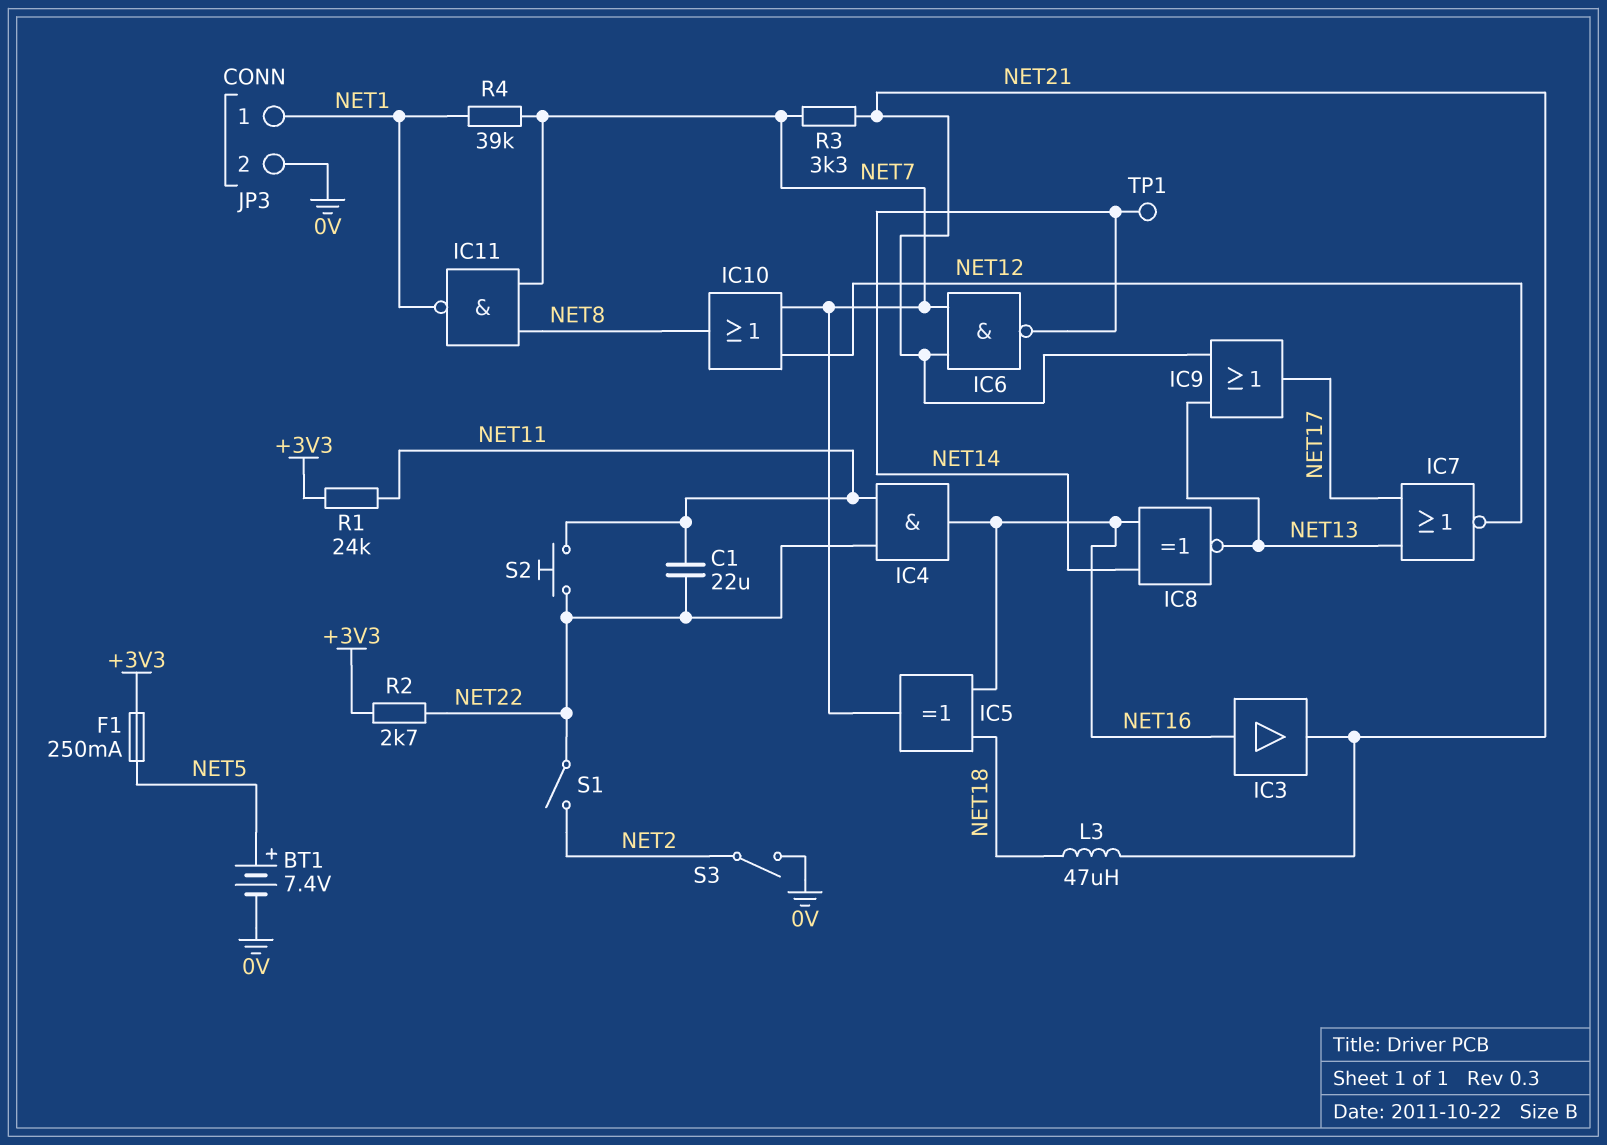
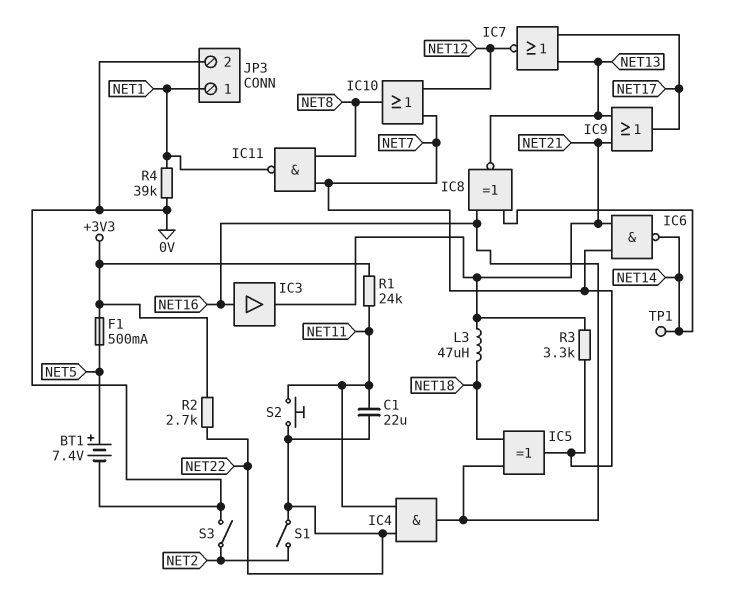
F1: 250mA (+3V3, NET5) -> 500mA (+3V3, NET5)
R4: 39k (NET1, NET7) -> 39k (0V, NET1)

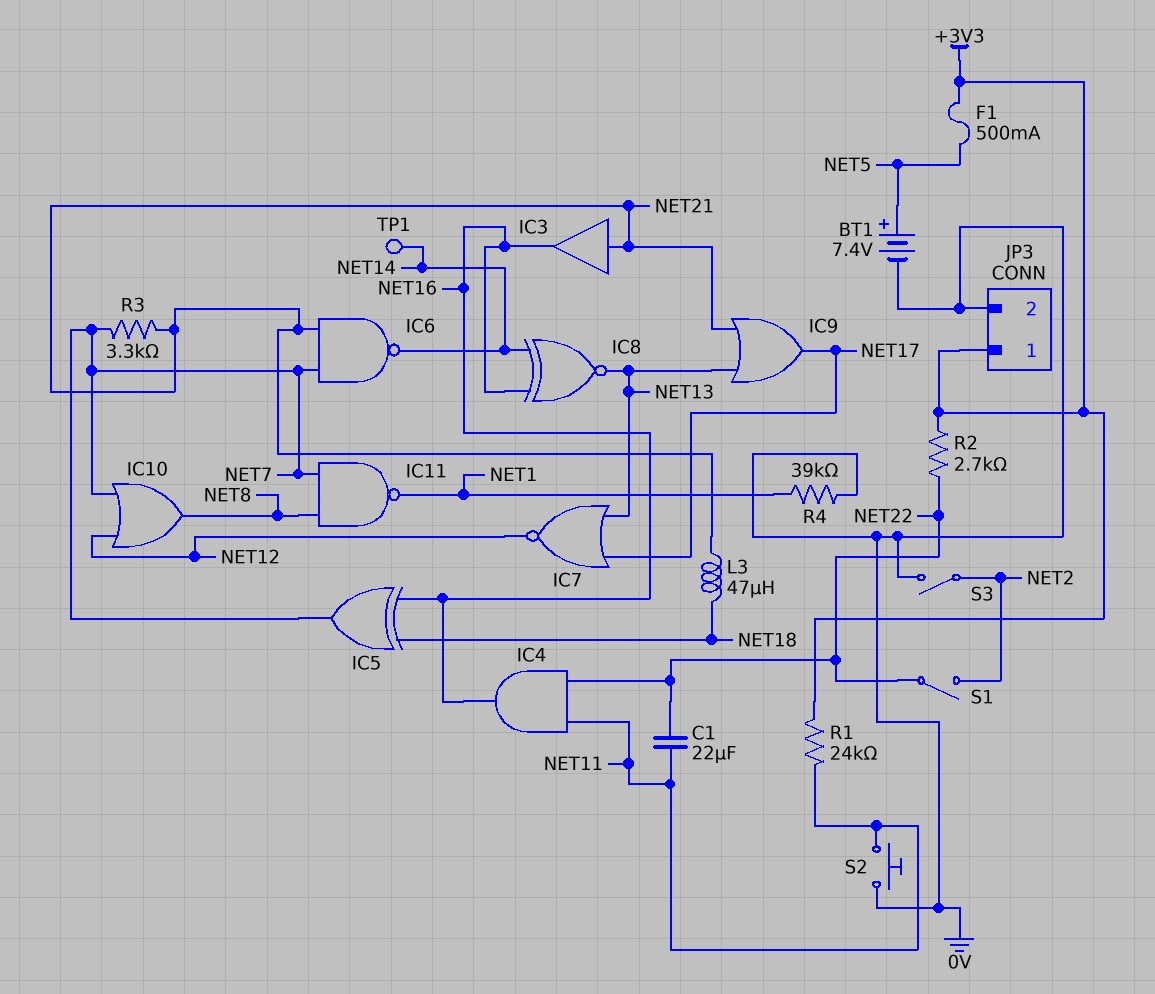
IC3: buffer (in NET16, out NET21) -> buffer (in NET21, out NET16)
JP3 pin 1: NET1 -> +3V3
S2: button (NET11, NET22) -> button (0V, NET11)

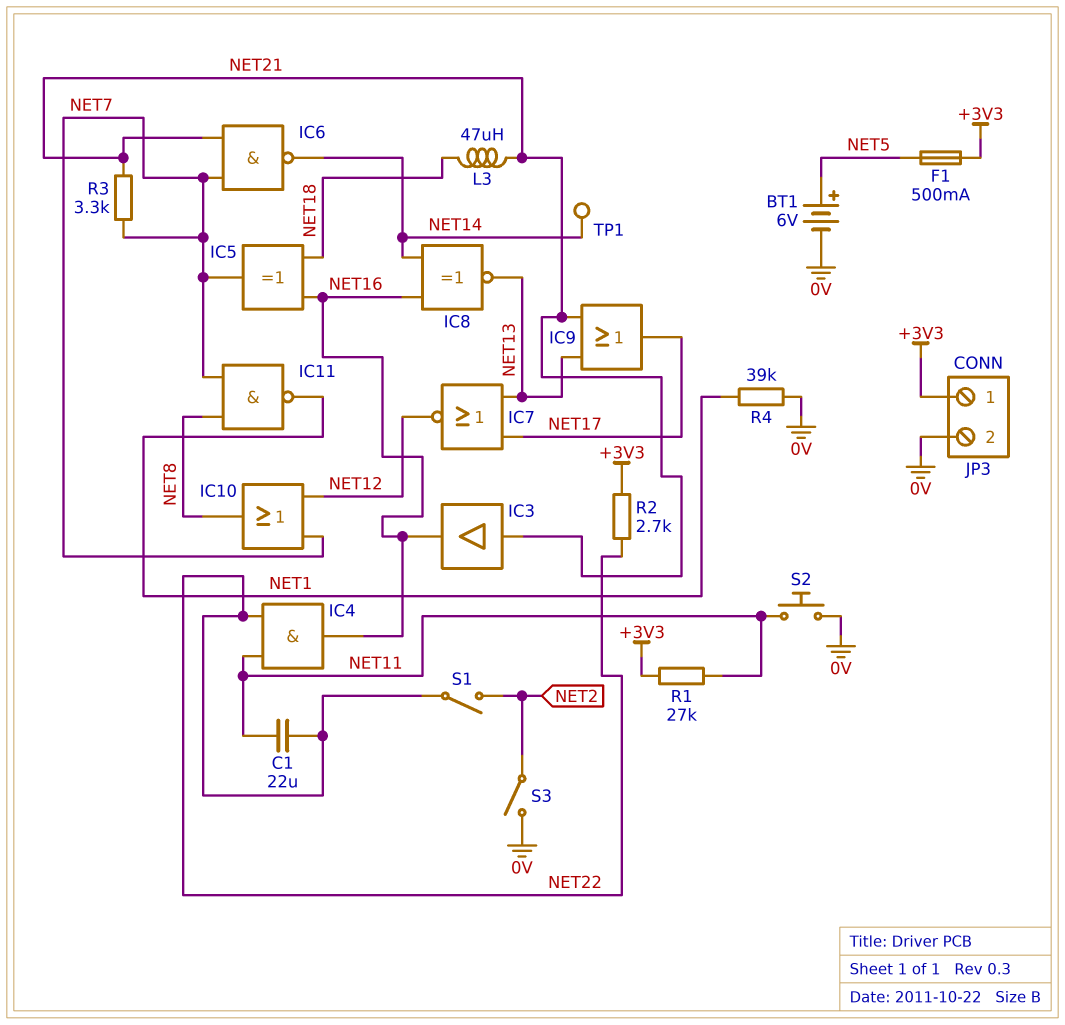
BT1: 7.4V (plus NET5, minus 0V) -> 6V (plus NET5, minus 0V)
R1: 24k (+3V3, NET11) -> 27k (+3V3, NET11)

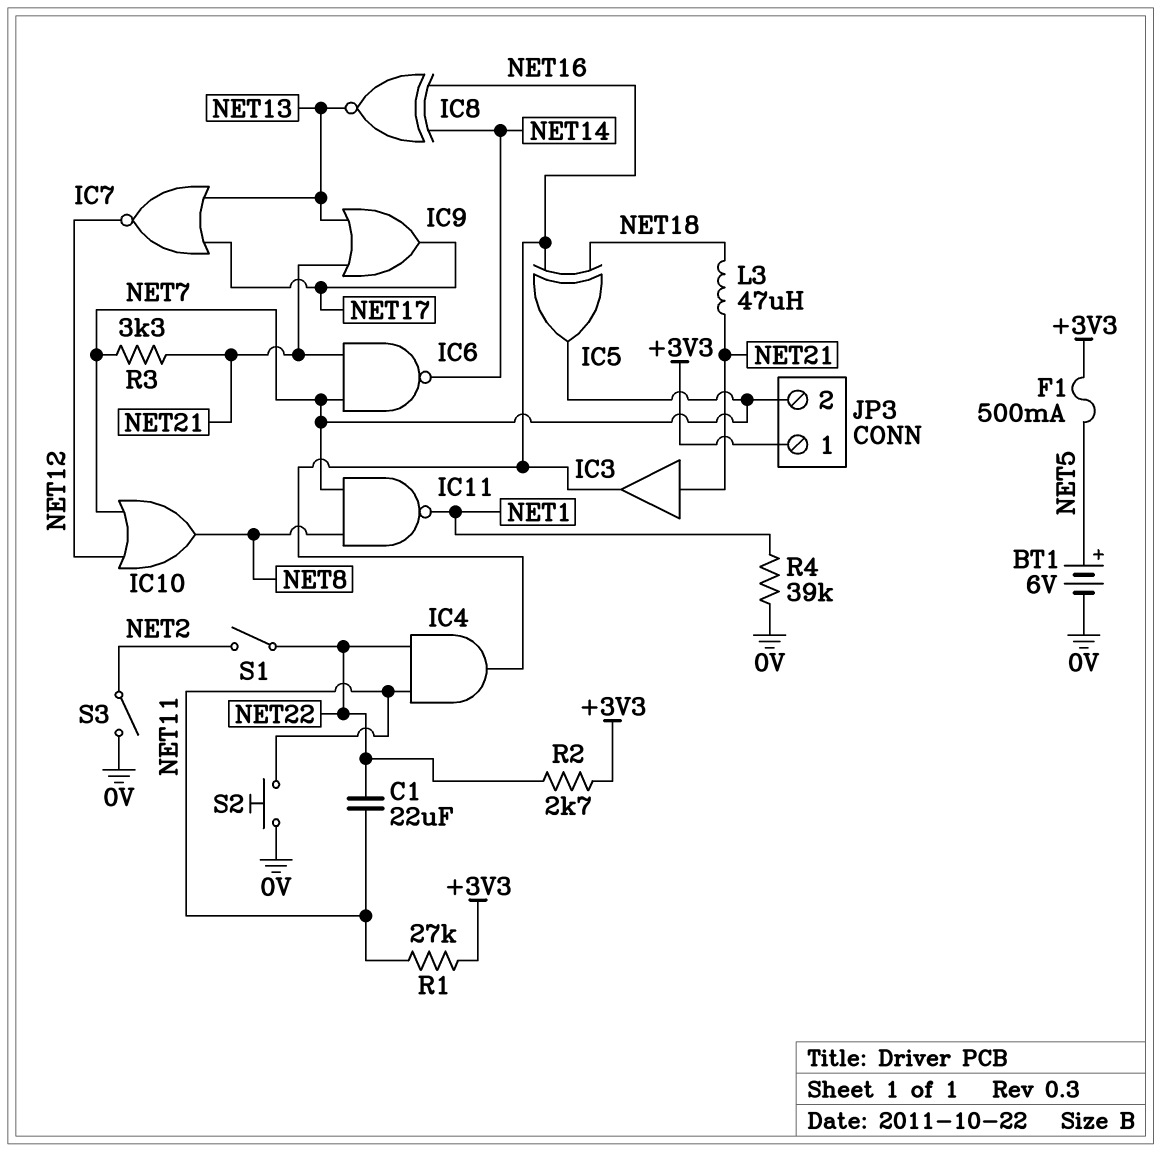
JP3 pin 2: 0V -> NET7
TP1: test point (NET14) -> none

